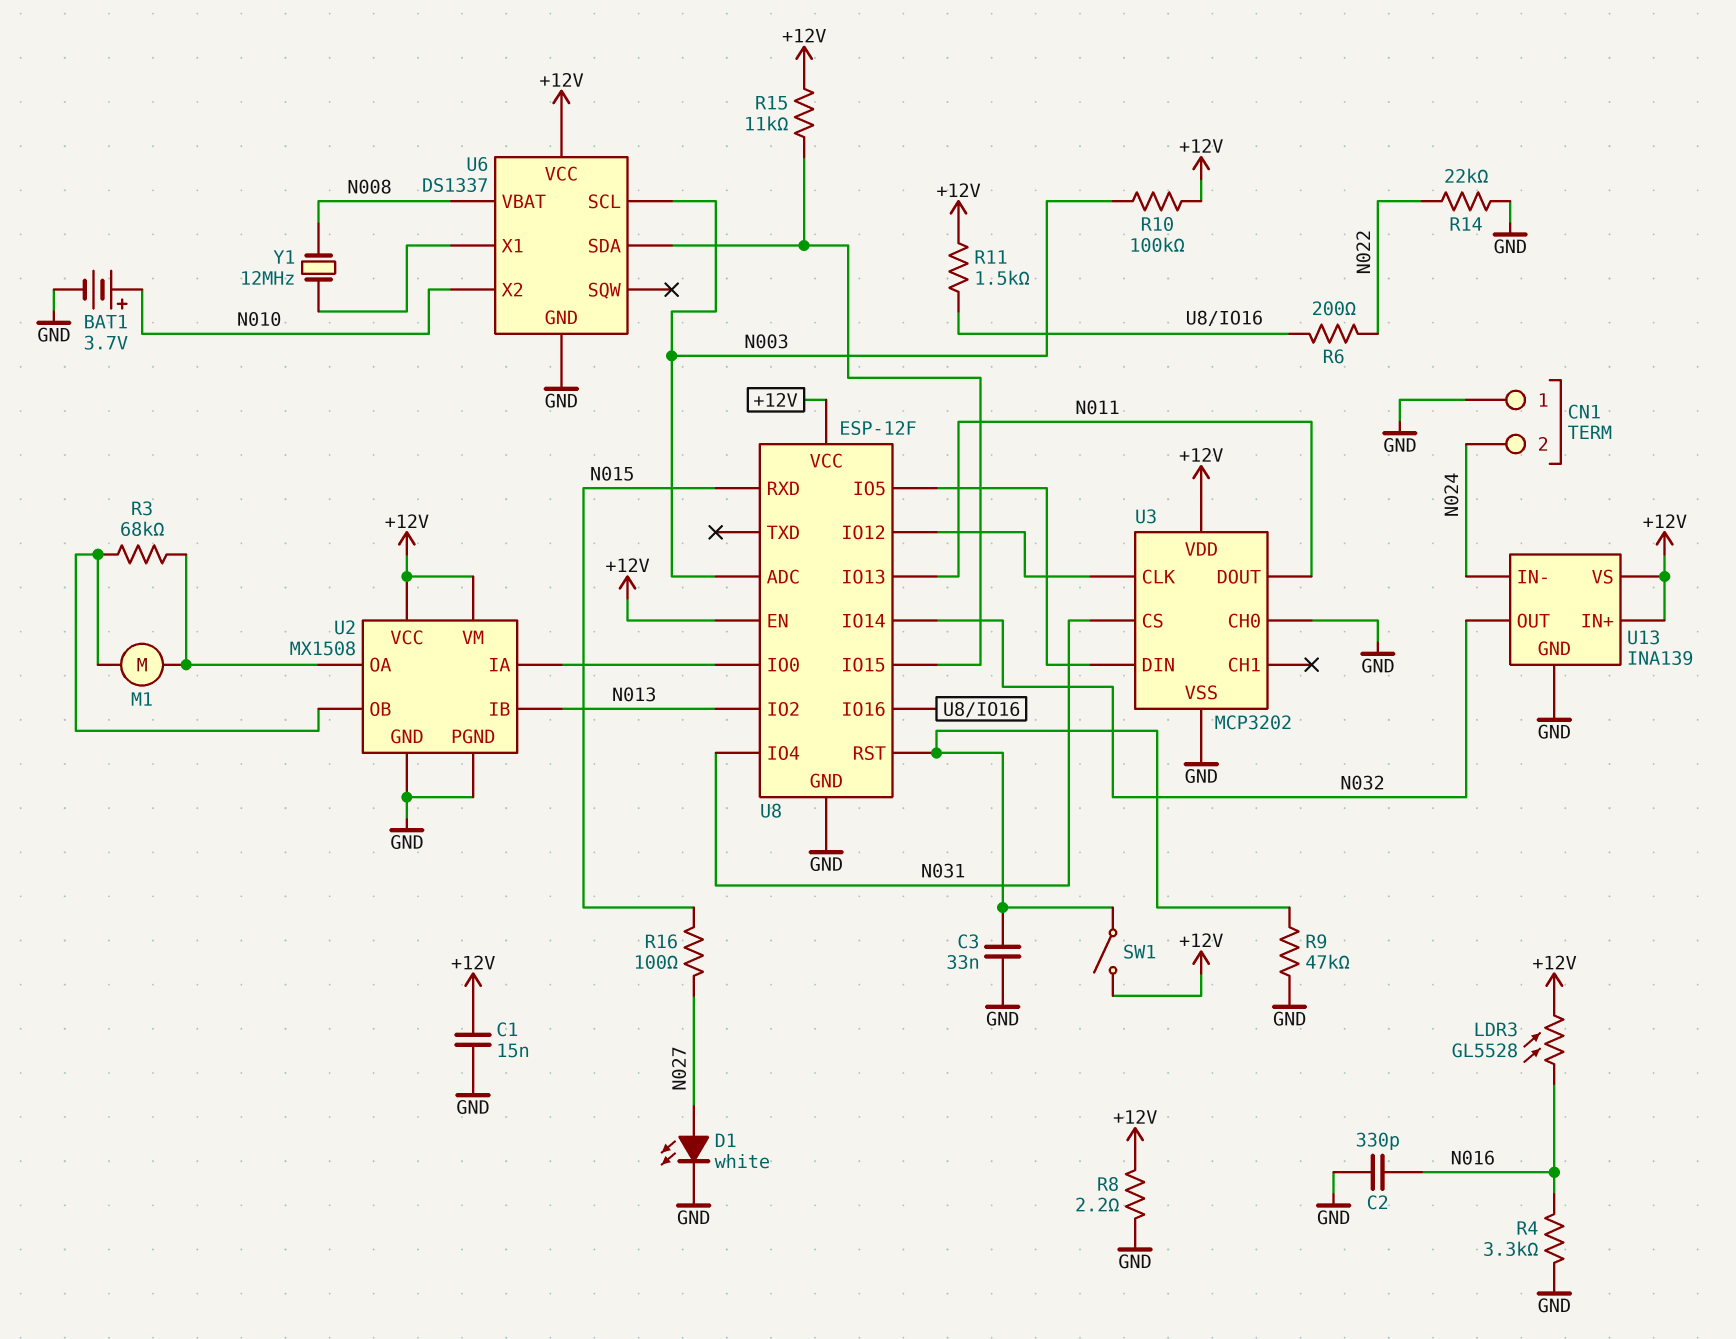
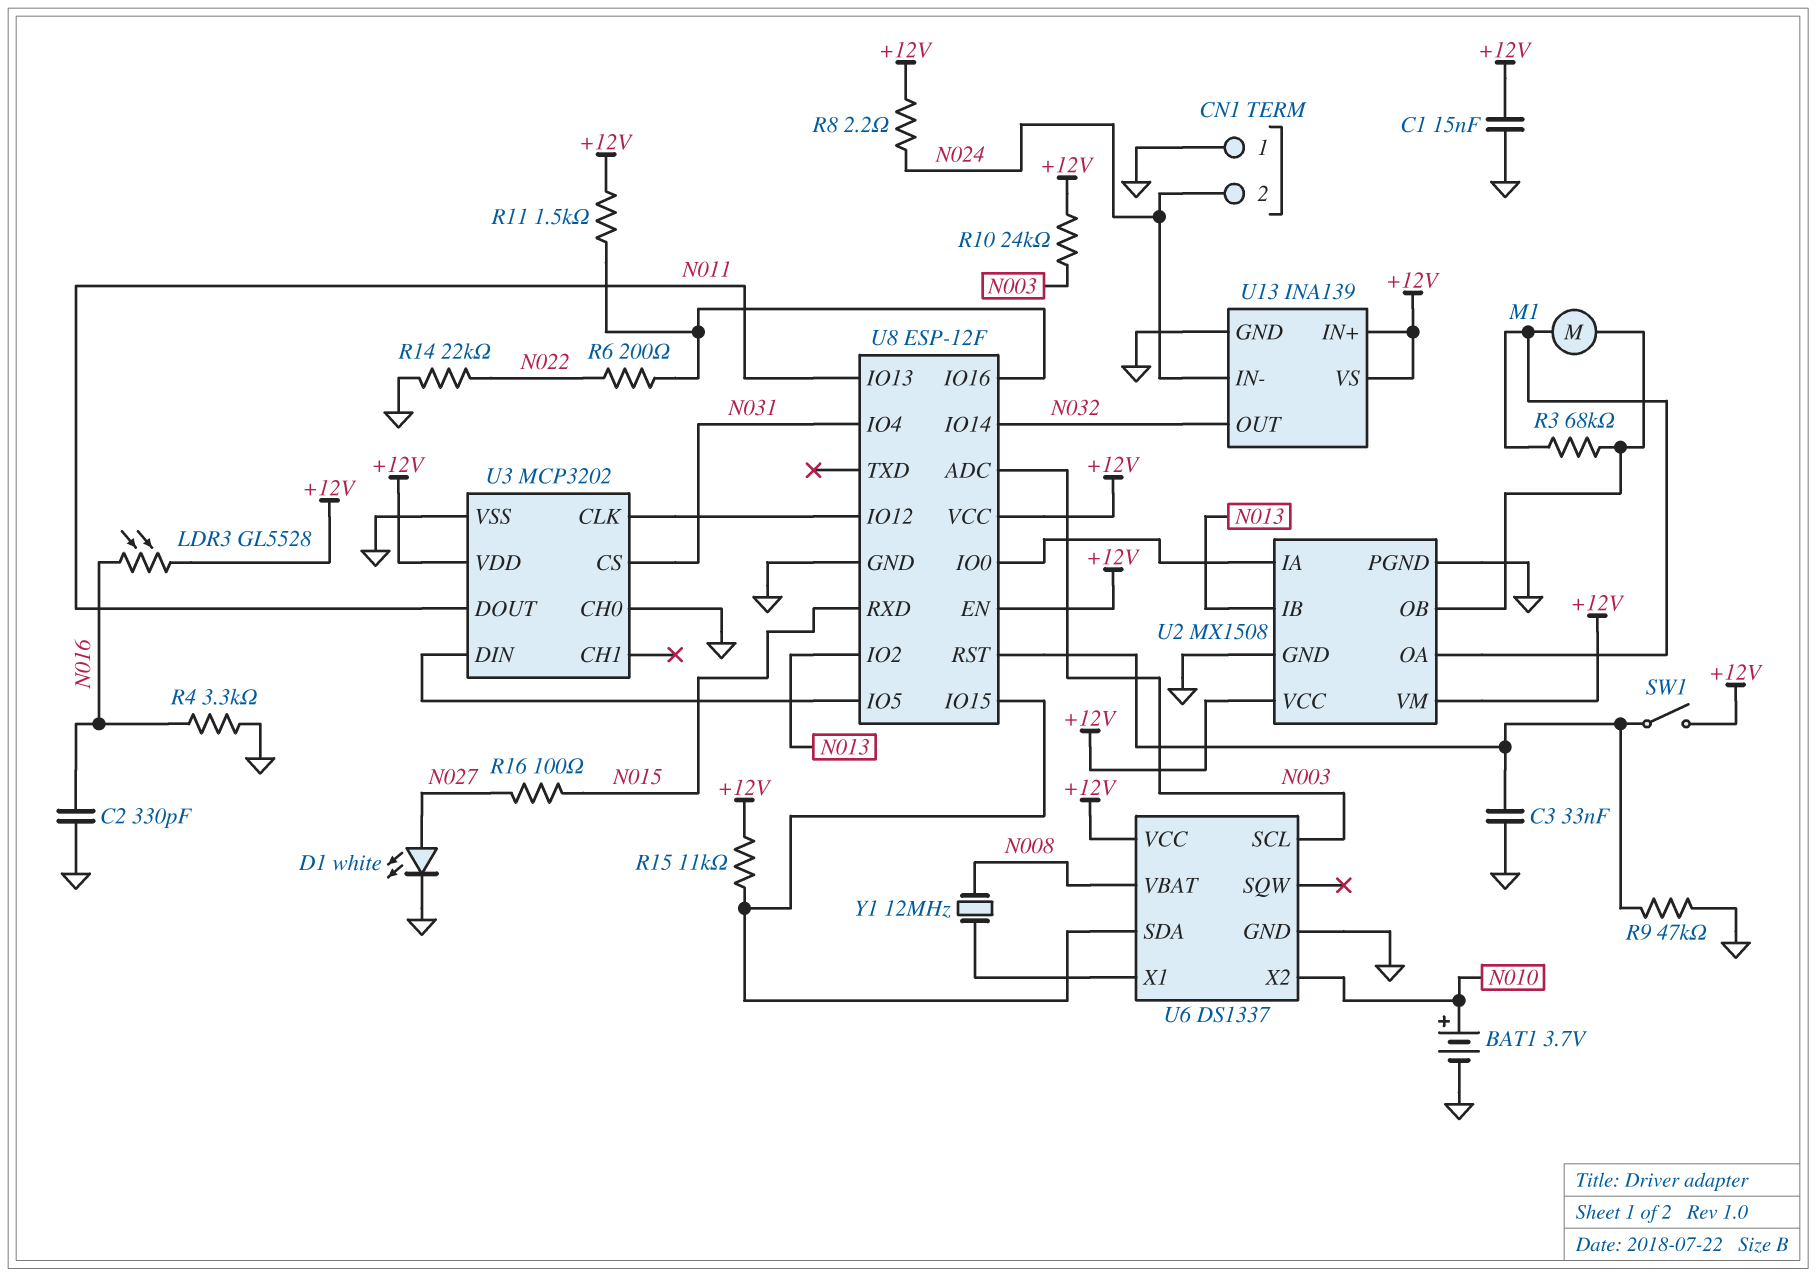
R8: 2.2 (+12V, GND) -> 2.2 (+12V, N024)
R10: 100k (+12V, N003) -> 24k (+12V, N003)

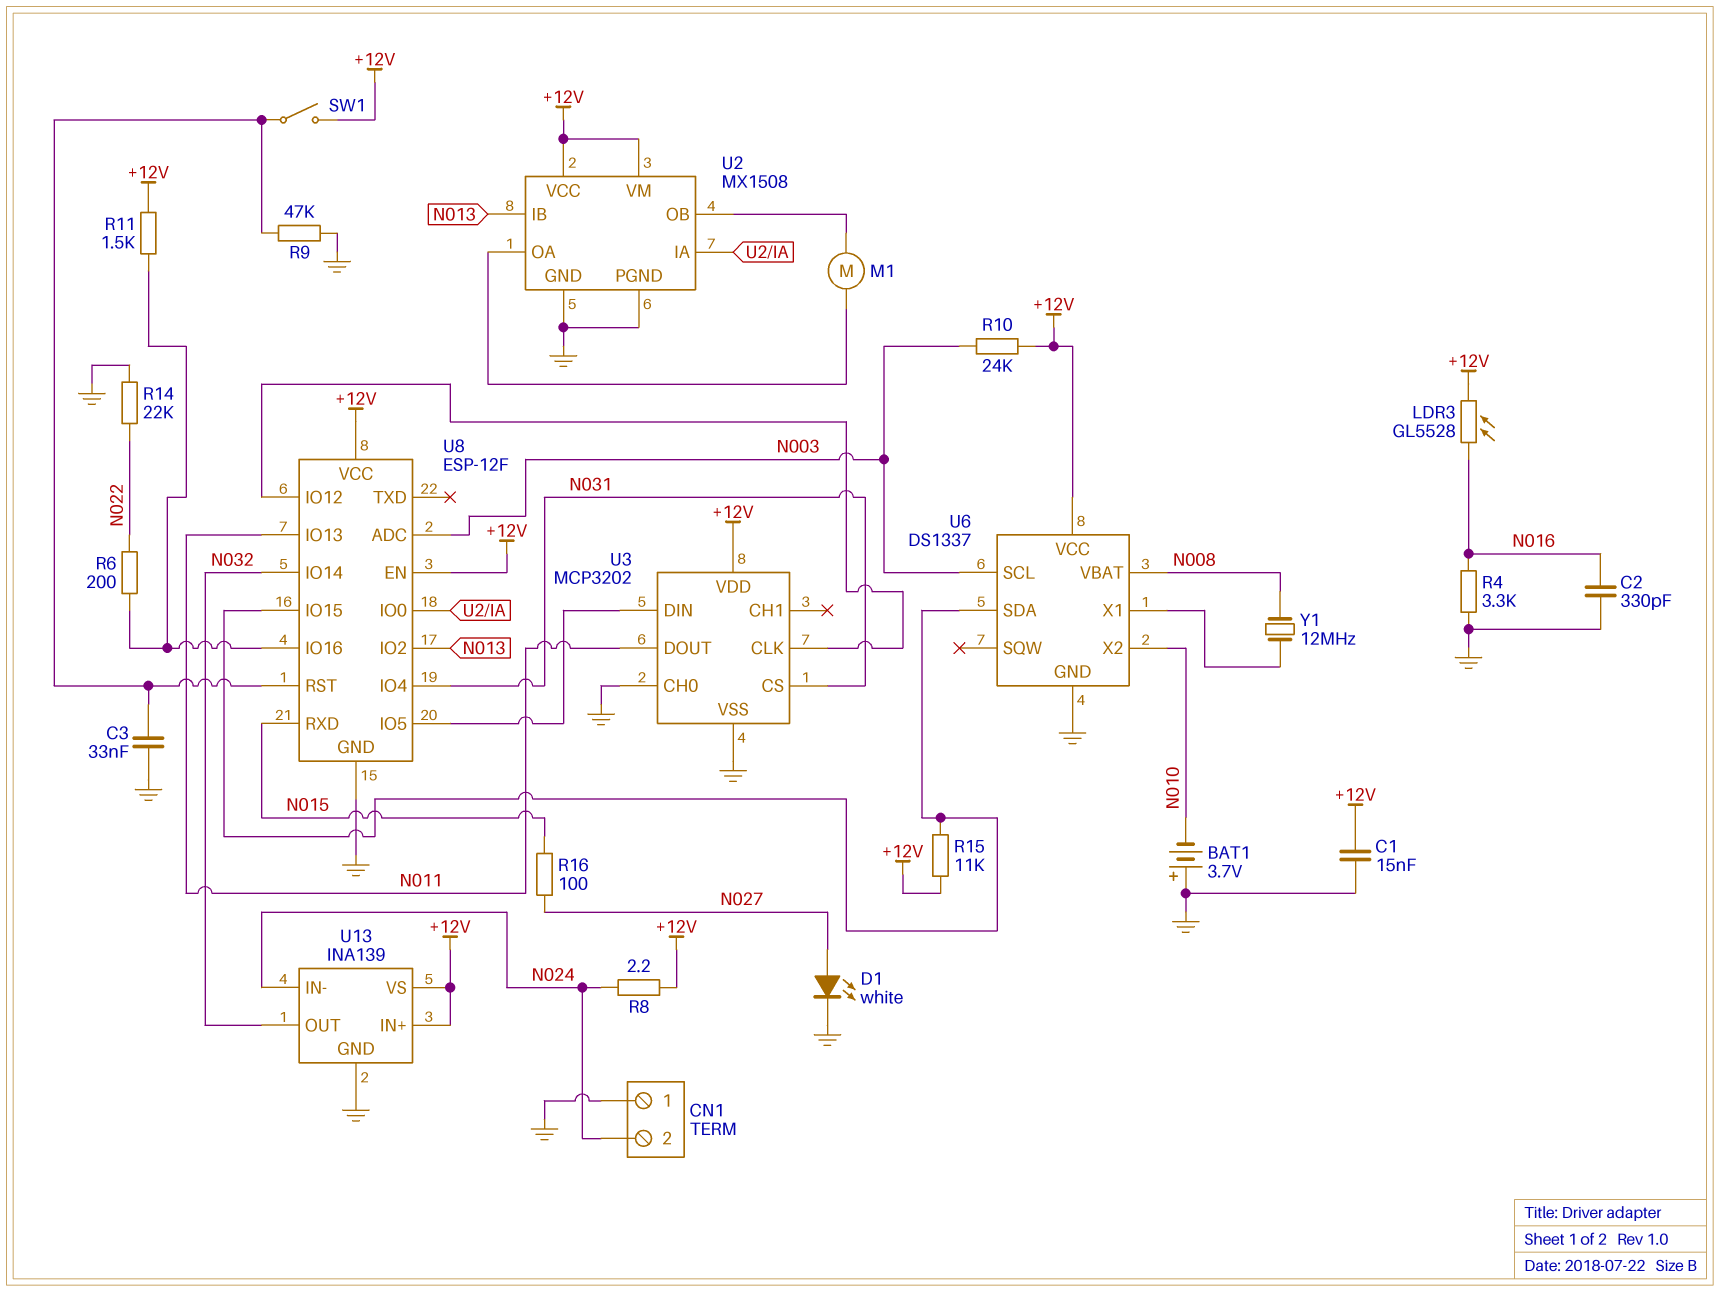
BAT1: 3.7V (plus N010, minus GND) -> 3.7V (plus GND, minus N010)
R3: 68k (U2/OA, U2/OB) -> none

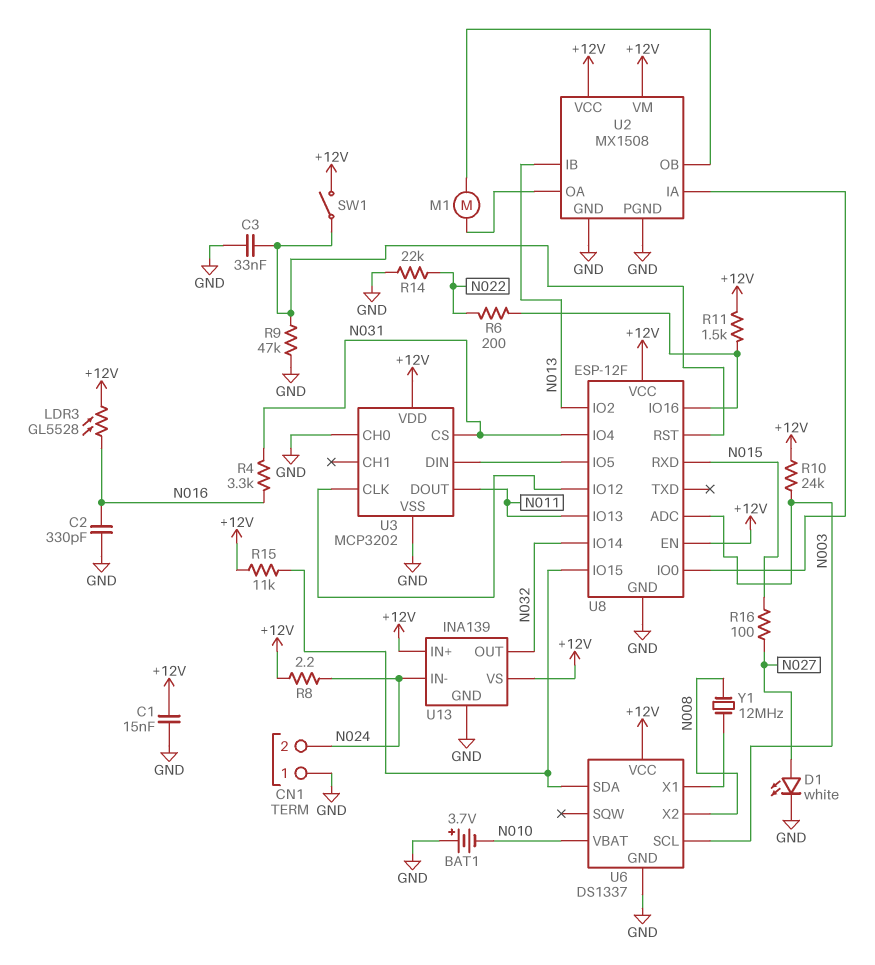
R4: 3.3k (GND, N016) -> 3.3k (N016, N031)
U6 pin VBAT: N008 -> N010
U6 pin X2: N010 -> N008

